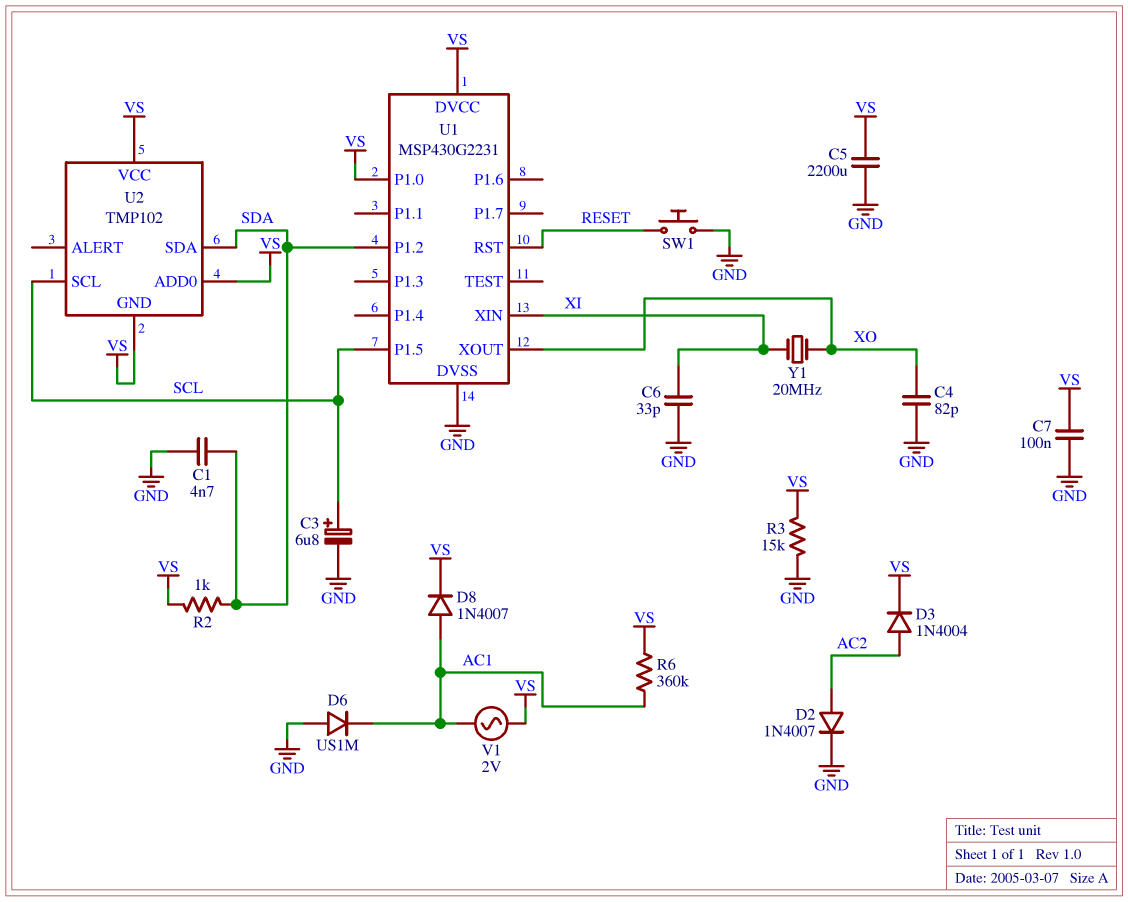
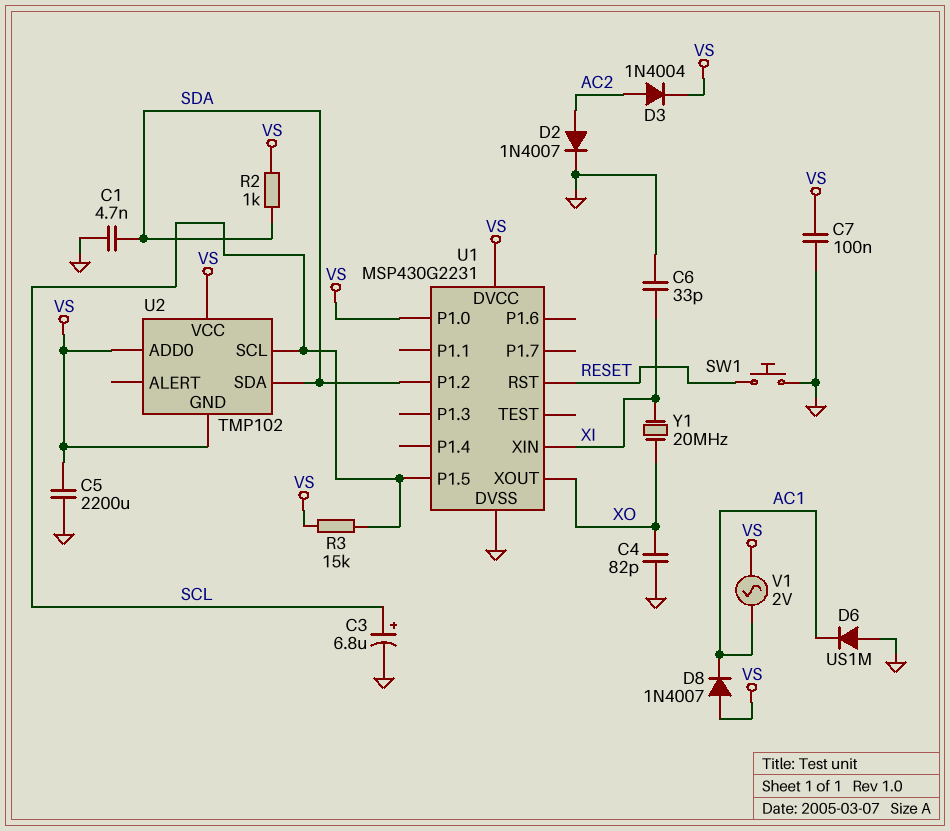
D8: diode 1N4007 (A AC1, K VS) -> diode 1N4007 (A VS, K AC1)
R3: 15k (GND, VS) -> 15k (SCL, VS)
R6: 360k (AC1, VS) -> none

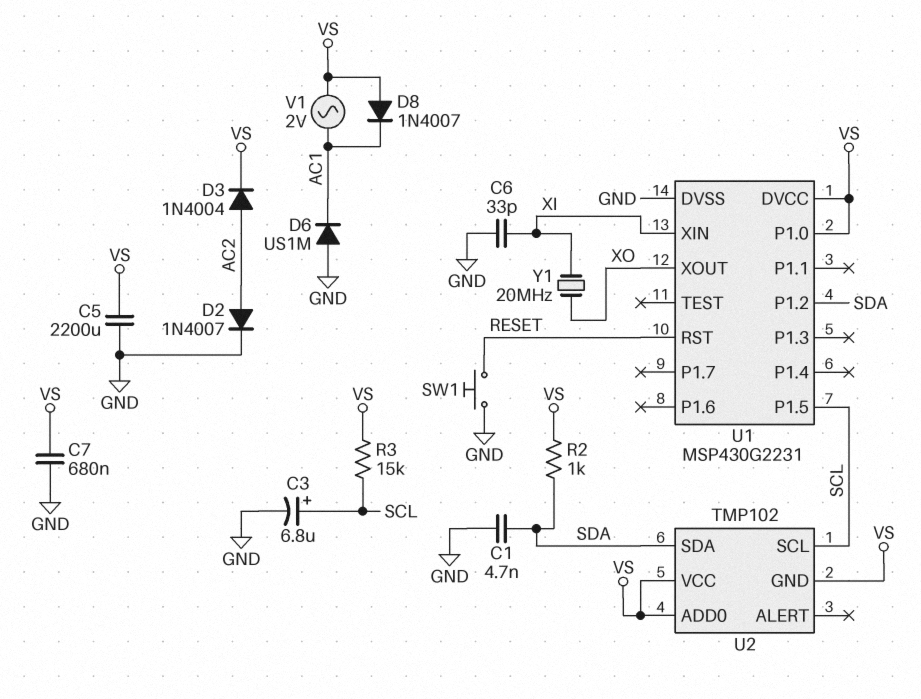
C4: 82pF (GND, XO) -> none
C7: 100nF (GND, VS) -> 680nF (GND, VS)

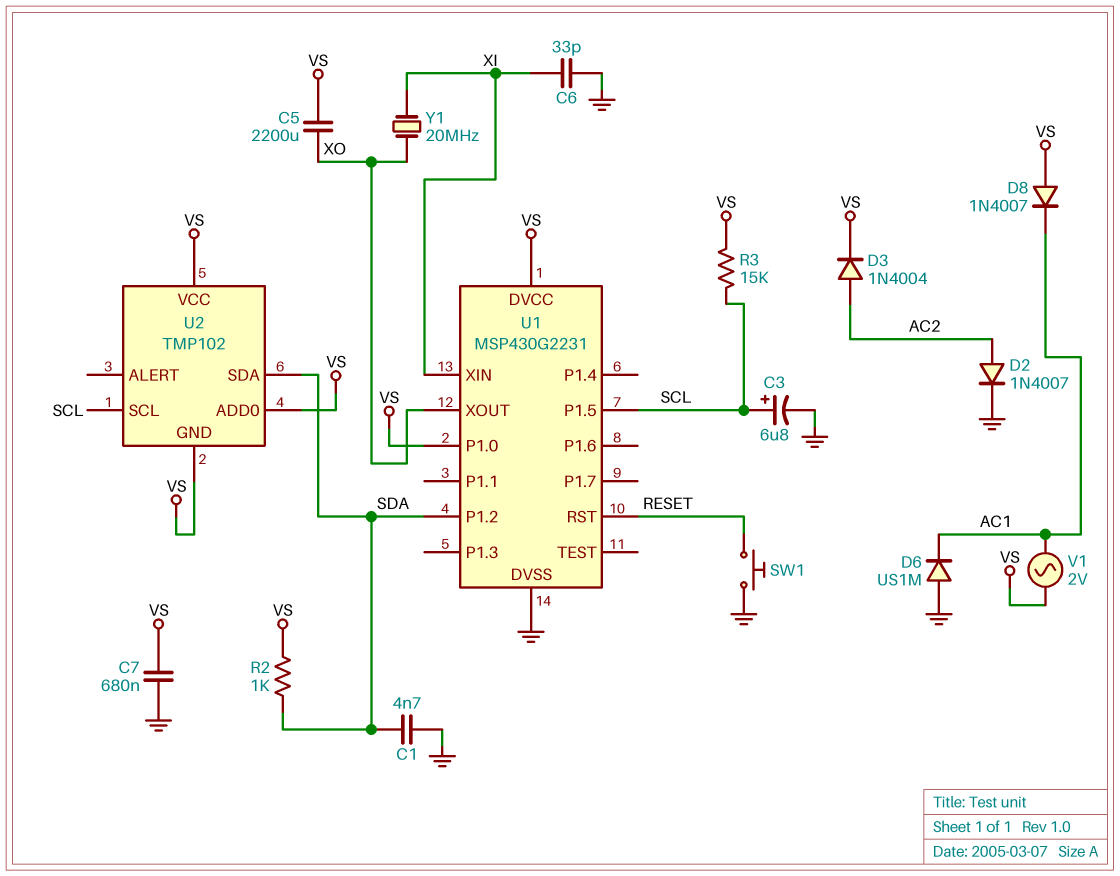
C5: 2200uF (GND, VS) -> 2200uF (VS, XO)

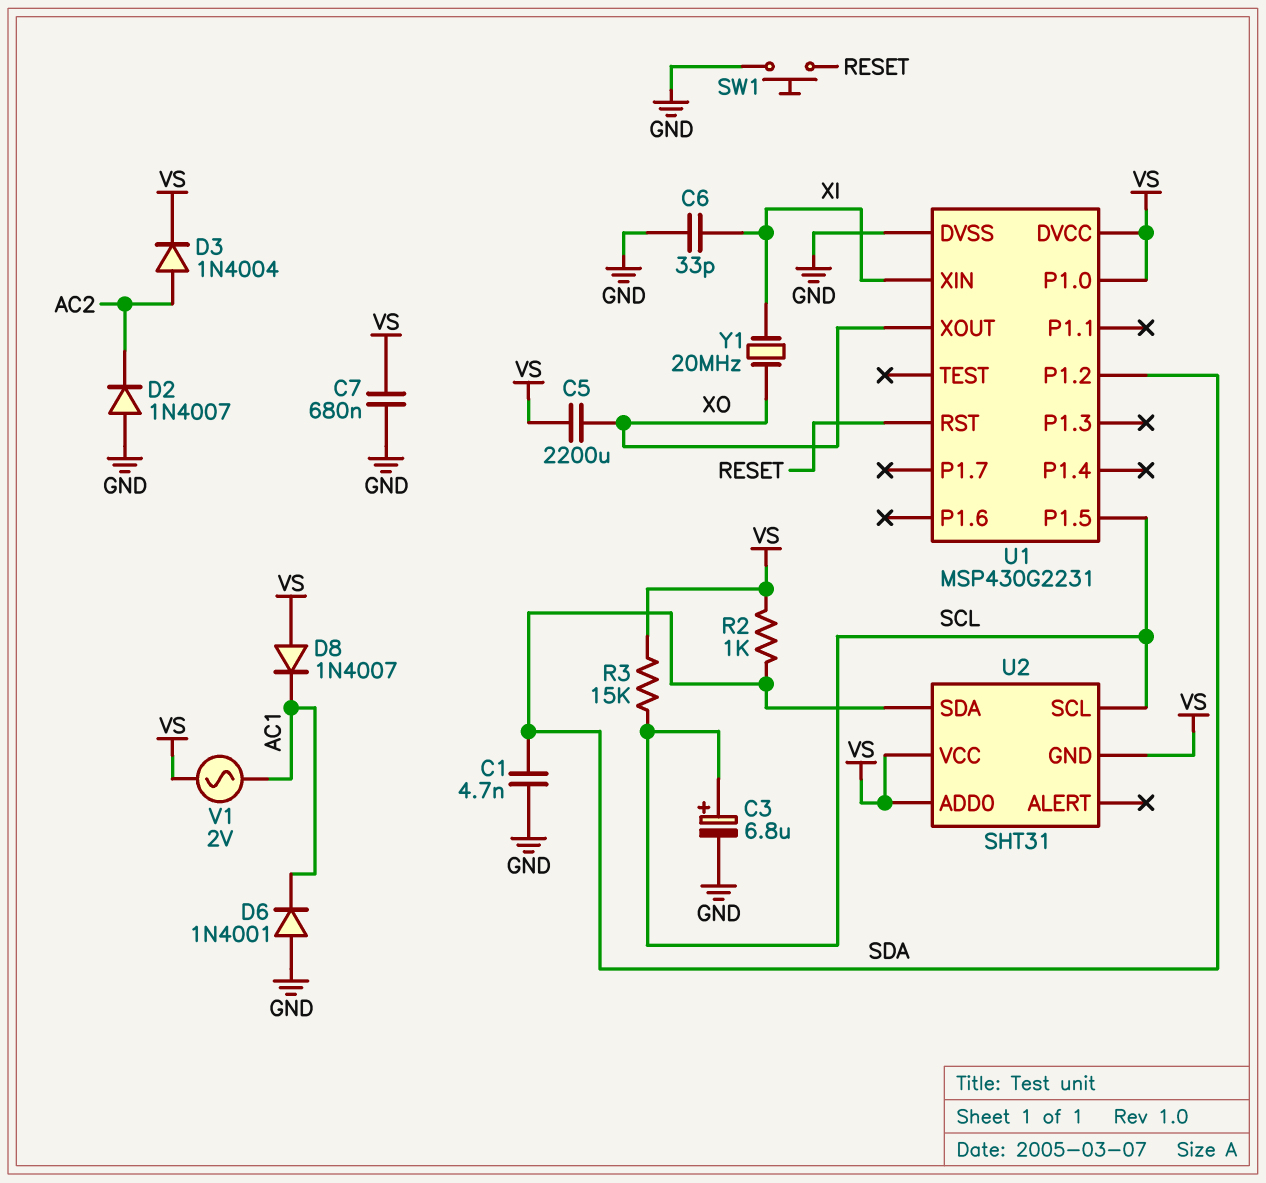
D2: diode 1N4007 (A AC2, K GND) -> diode 1N4007 (A GND, K AC2)
D6: diode US1M (A GND, K AC1) -> diode 1N4001 (A GND, K AC1)
U2: TMP102 -> SHT31

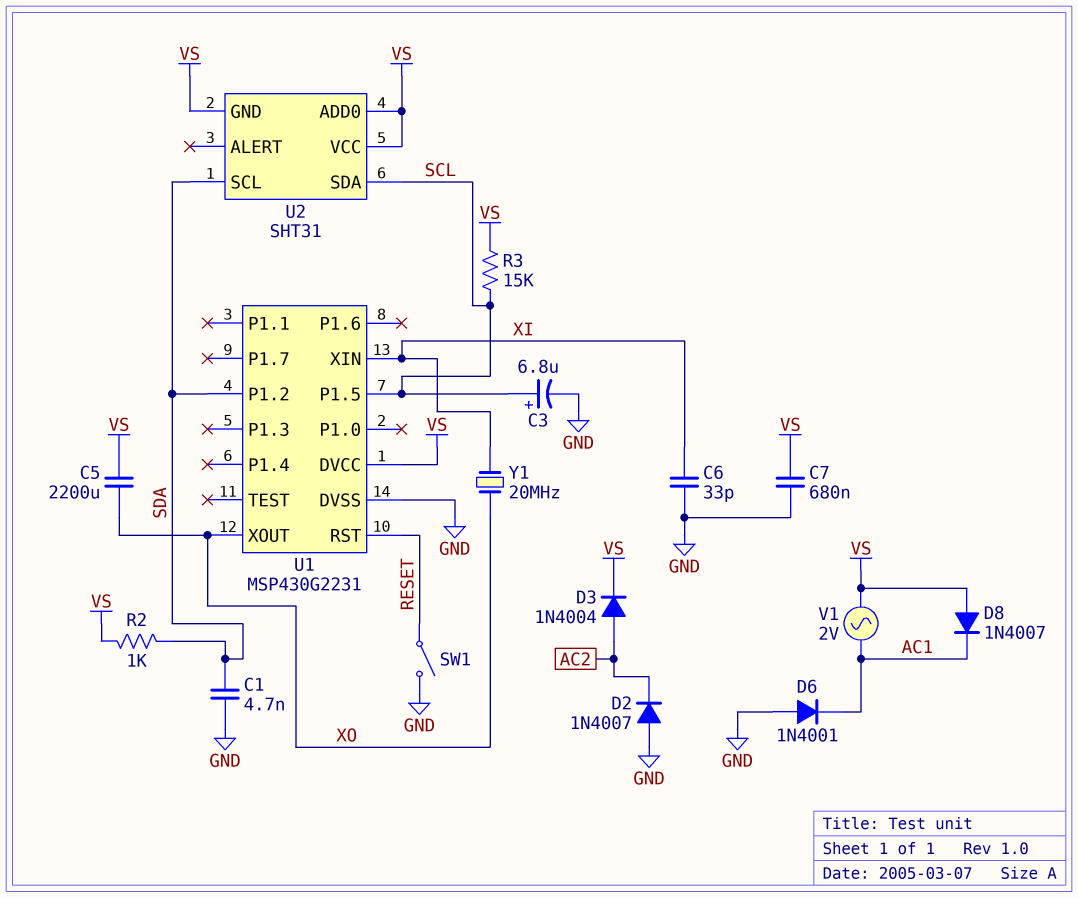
SW1: button (GND, RESET) -> switch (GND, RESET)
U1 pin P1.0: VS -> none
U2 pin SCL: SCL -> SDA
U2 pin SDA: SDA -> SCL

